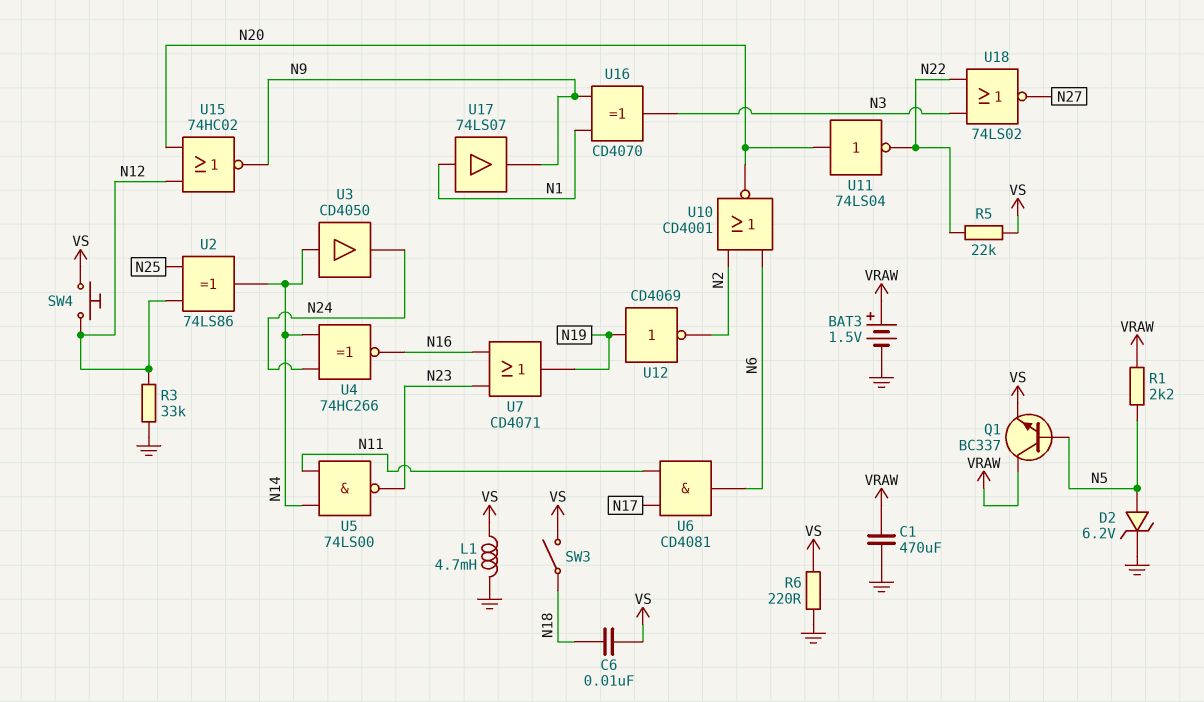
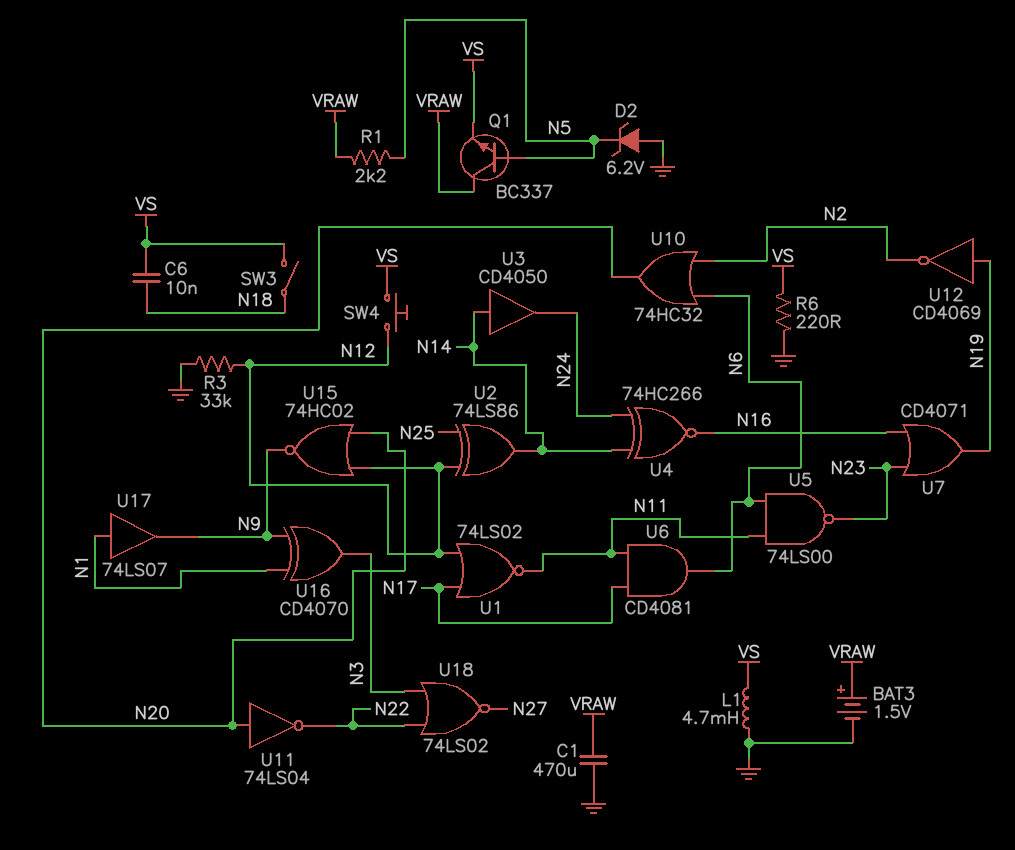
D2: zener 6.2V (A N5, K GND) -> zener 6.2V (A GND, K N5)
R5: 22k (N22, VS) -> none
U1: none -> NOR 74LS02 (in N12, in N17, out N11)
U5: NAND 74LS00 (in N11, in N14, out N23) -> NAND 74LS00 (in N6, in N11, out N23)
U10: NOR CD4001 (in N2, in N6, out N20) -> OR 74HC32 (in N2, in N6, out N20)

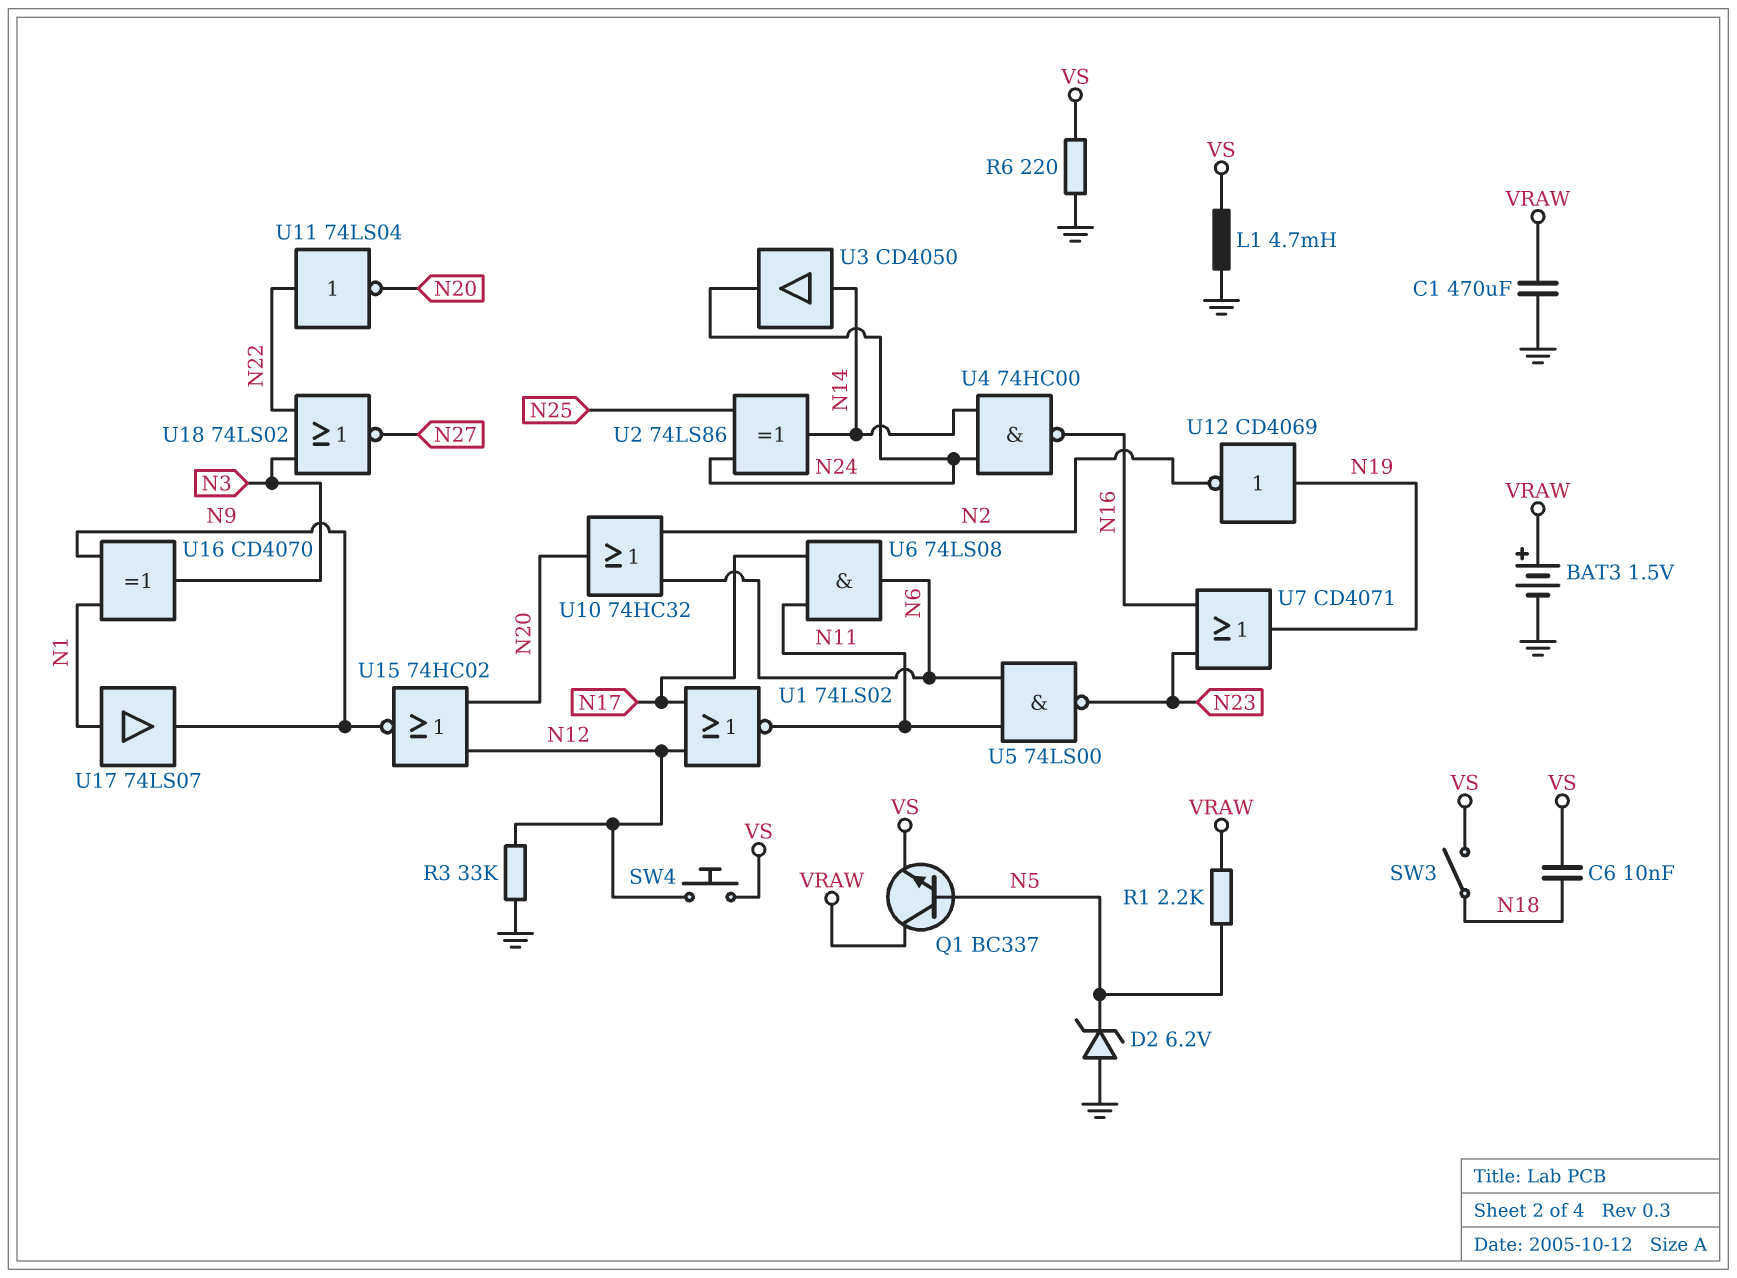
U2: XOR 74LS86 (in N12, in N25, out N14) -> XOR 74LS86 (in N24, in N25, out N14)
U4: XNOR 74HC266 (in N14, in N24, out N16) -> NAND 74HC00 (in N14, in N24, out N16)
U6: AND CD4081 (in N11, in N17, out N6) -> AND 74LS08 (in N11, in N17, out N6)
U11: NOT 74LS04 (in N20, out N22) -> NOT 74LS04 (in N22, out N20)

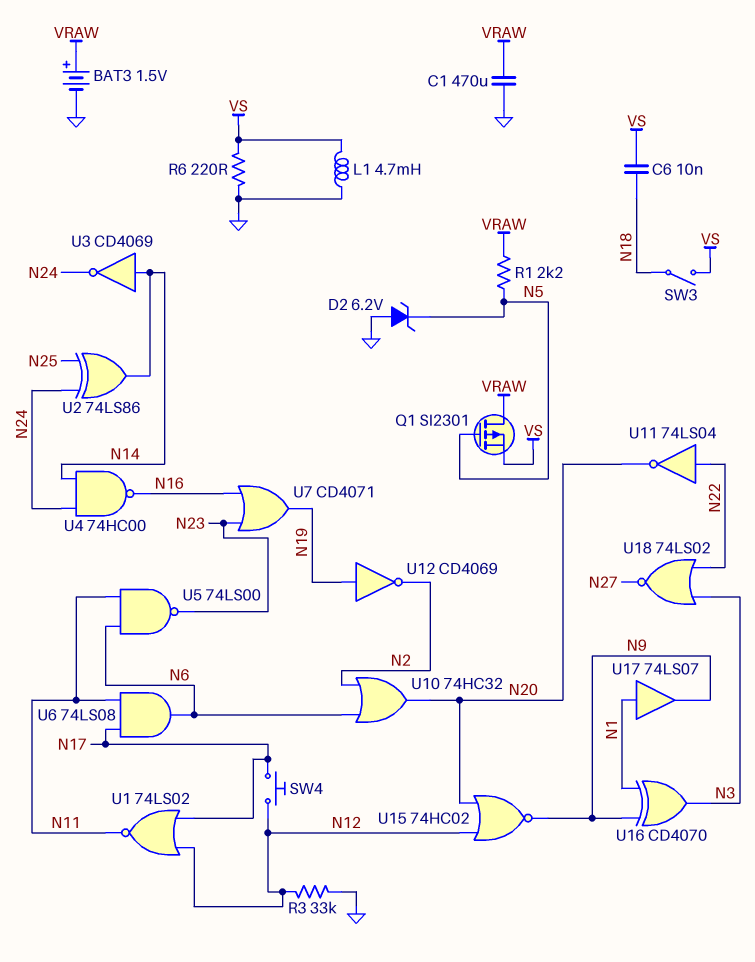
Q1: NPN BC337 (B N5, C VRAW, E VS) -> PMOS SI2301 (G N5, D VRAW, S VS)
SW4: button (N12, VS) -> button (N12, N17)
U3: buffer CD4050 (in N14, out N24) -> NOT CD4069 (in N14, out N24)

